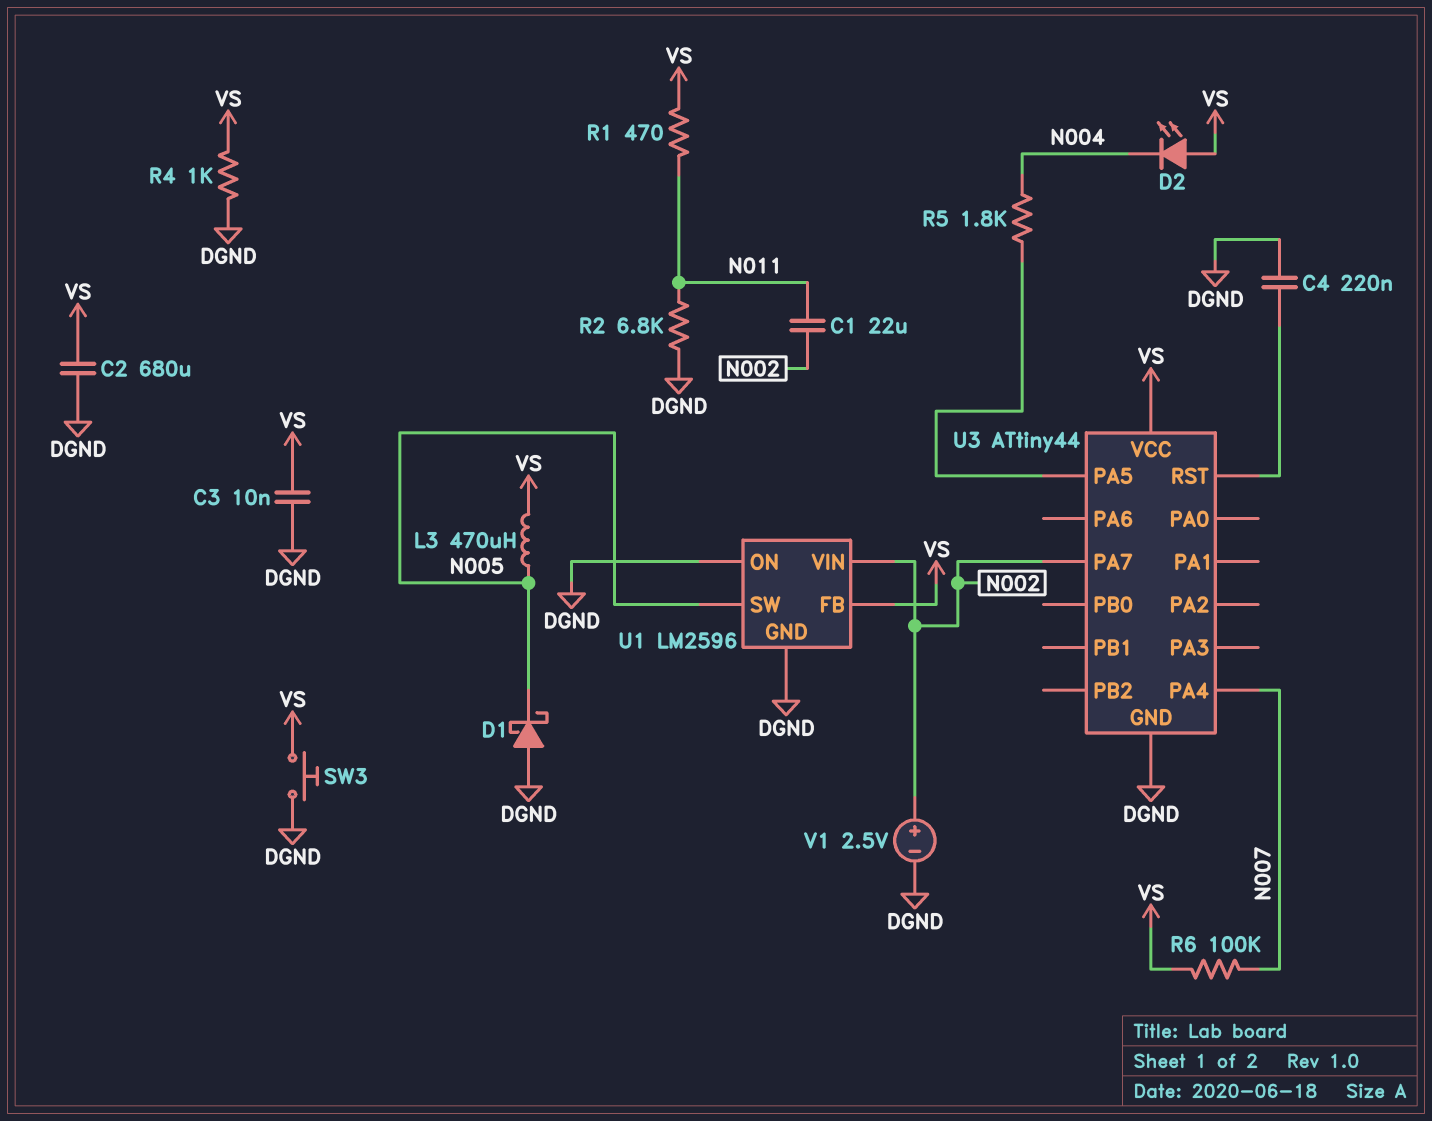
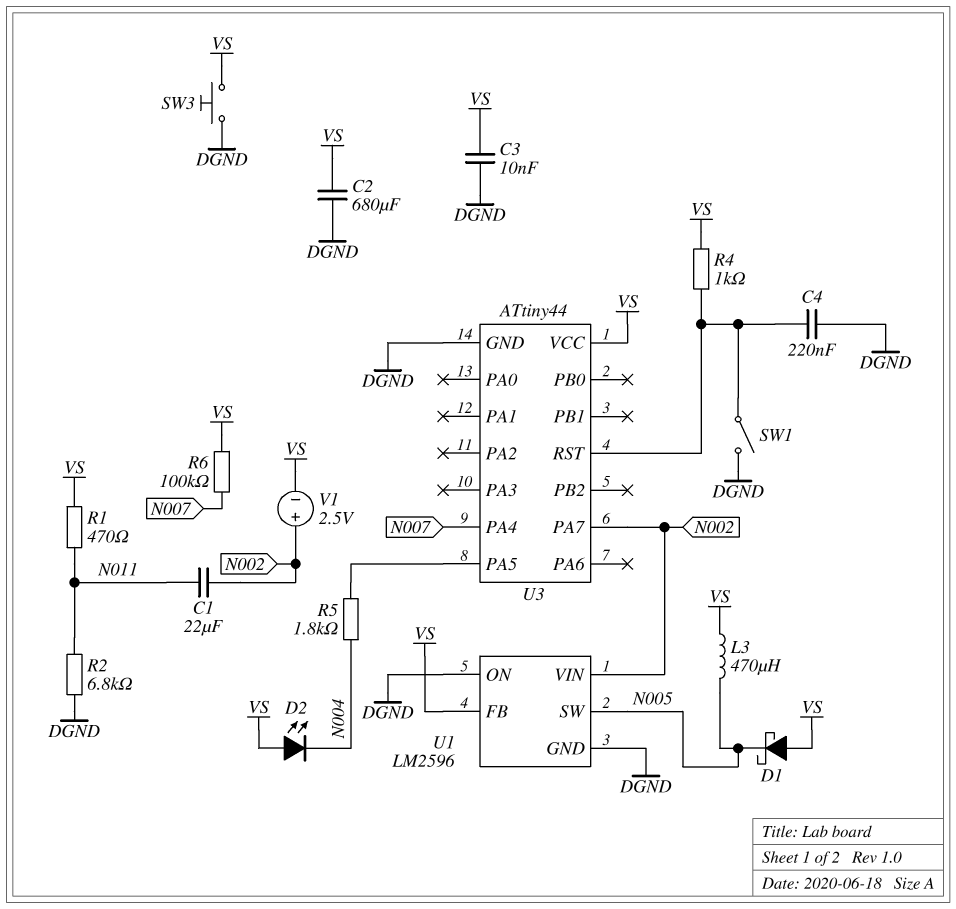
D1: schottky (A DGND, K N005) -> schottky (A VS, K N005)
R4: 1k (DGND, VS) -> 1k (U3/RST, VS)
SW1: none -> switch (DGND, U3/RST)
V1: 2.5V (plus N002, minus DGND) -> 2.5V (plus N002, minus VS)

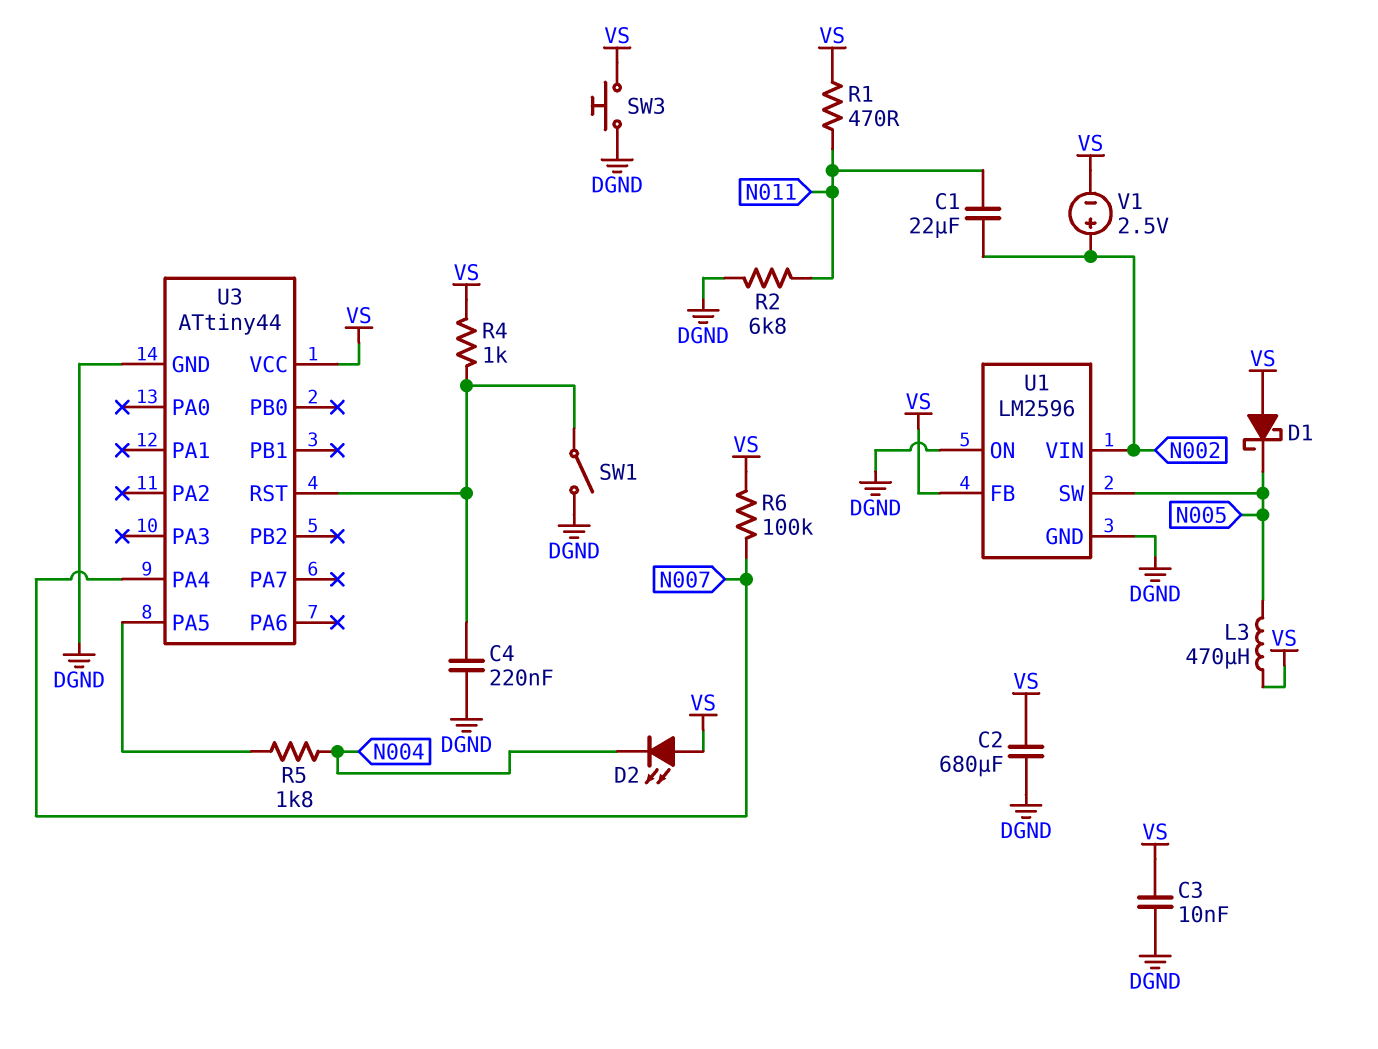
U3 pin PA7: N002 -> none

